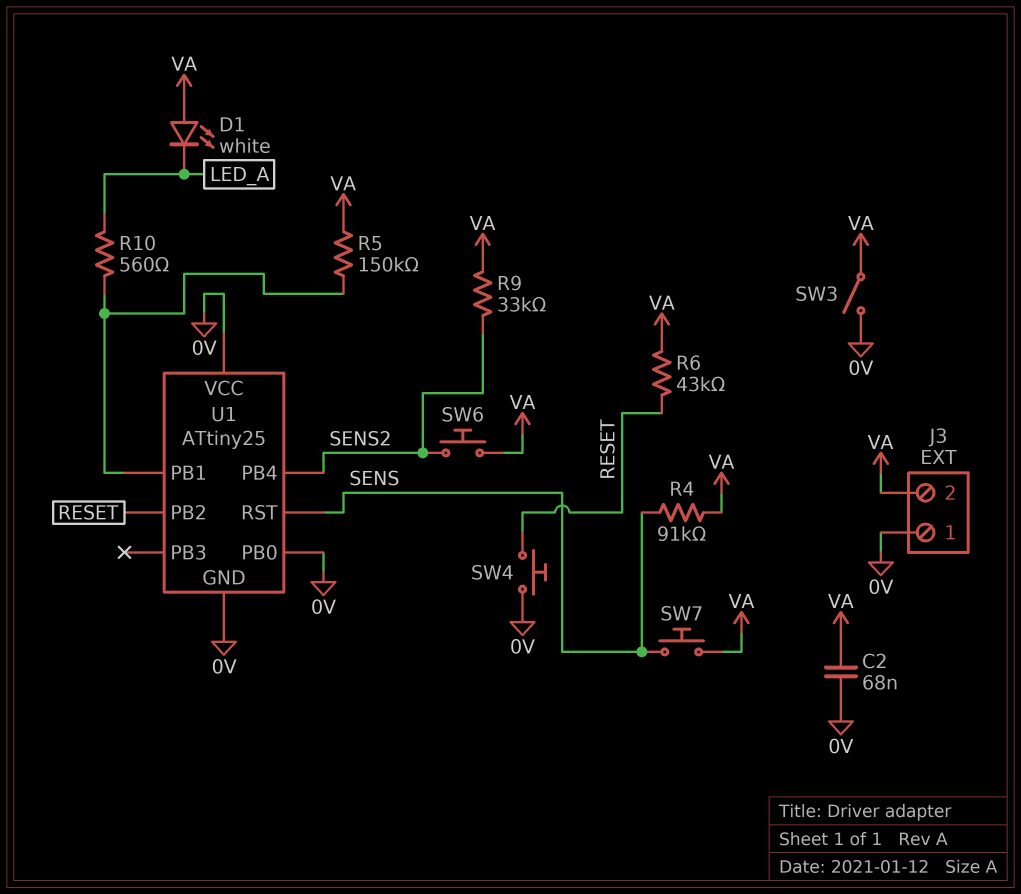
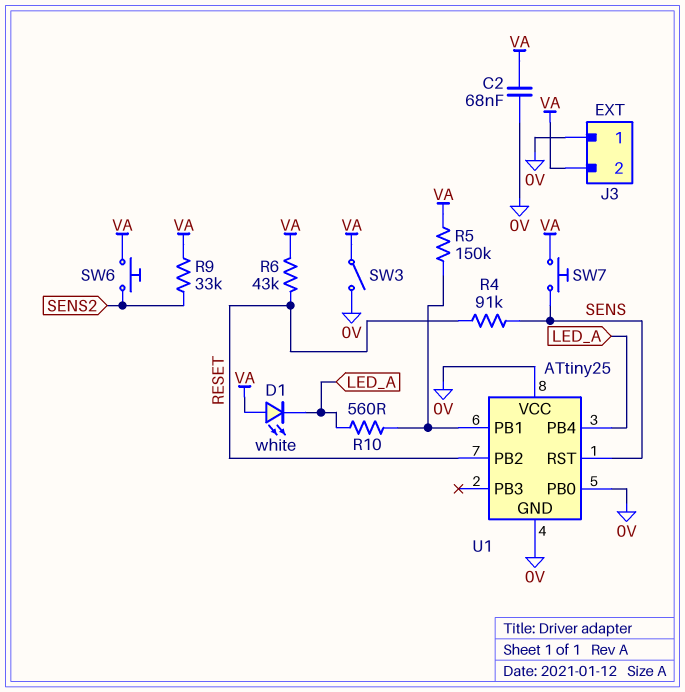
R4: 91k (SENS, VA) -> 91k (RESET, SENS)
SW4: button (0V, RESET) -> none
U1 pin PB4: SENS2 -> LED_A

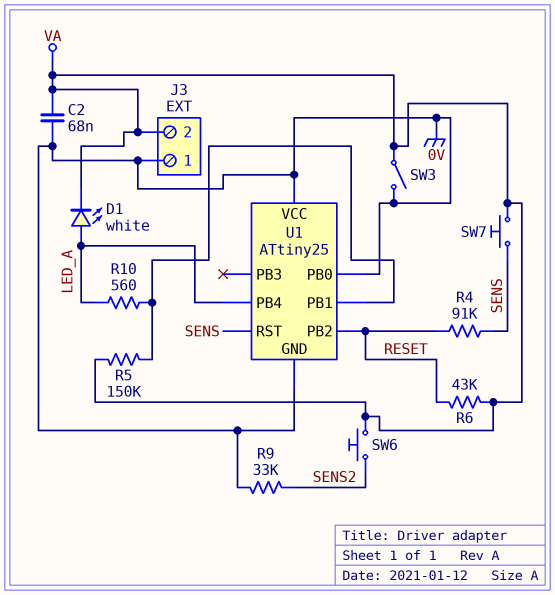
D1: LED white (A VA, K LED_A) -> LED white (A LED_A, K VA)
R9: 33k (SENS2, VA) -> 33k (0V, SENS2)

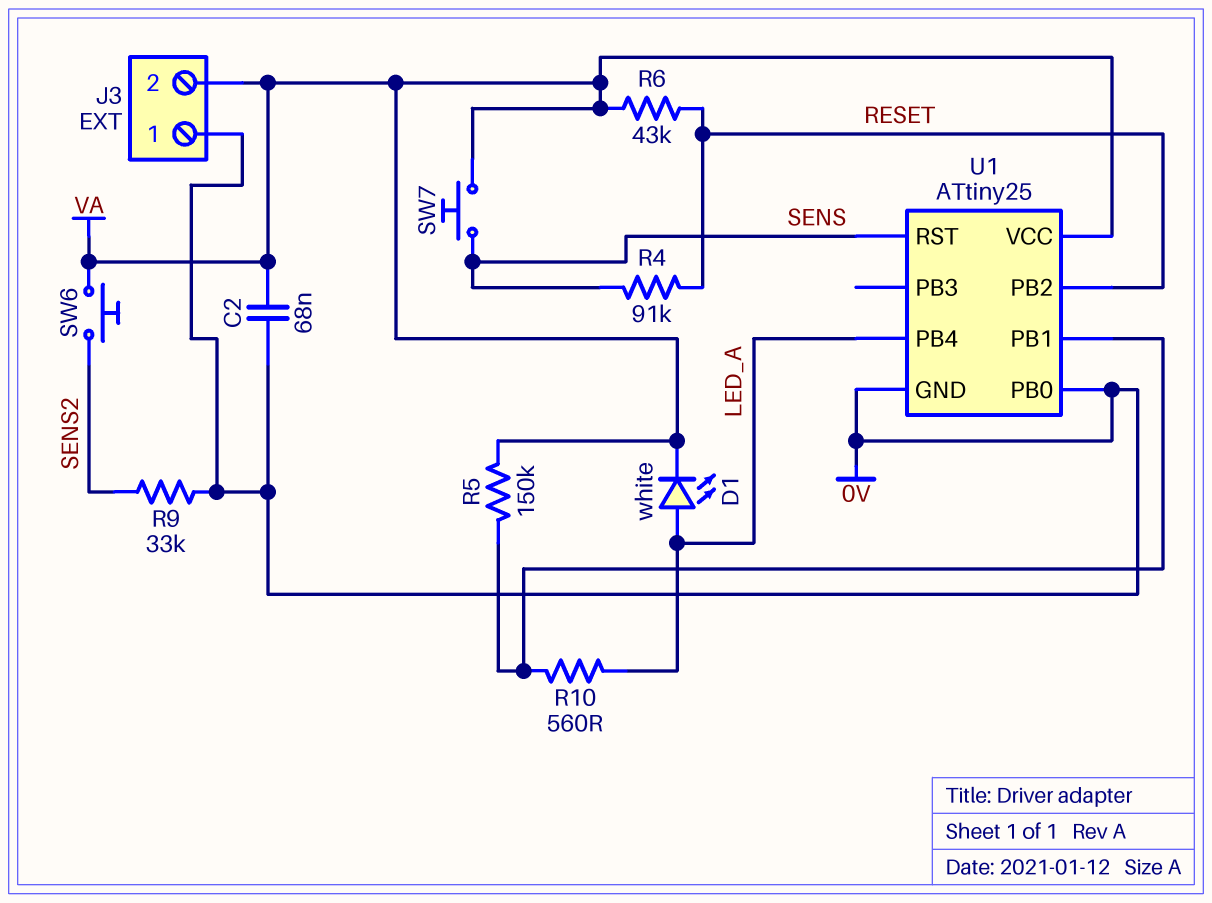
SW3: switch (0V, VA) -> none
U1 pin VCC: 0V -> VA

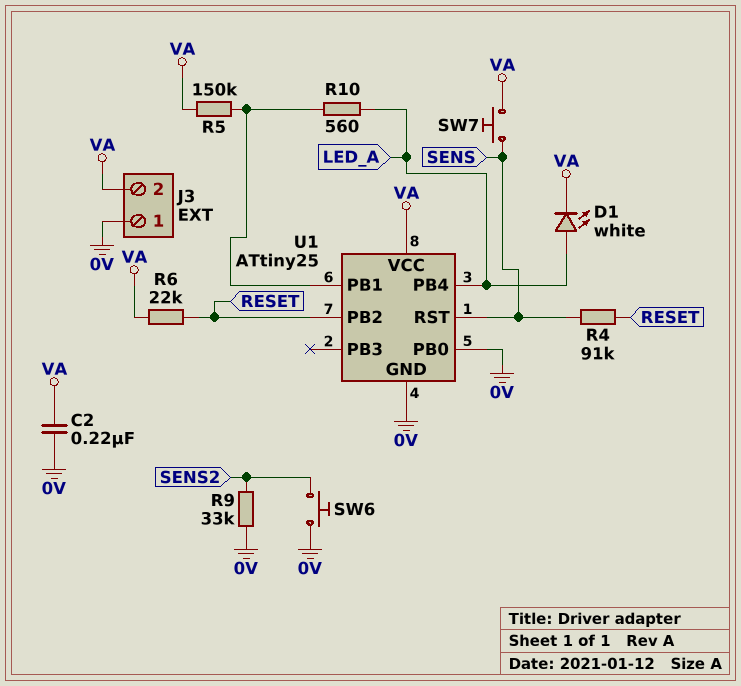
C2: 68nF (0V, VA) -> 220nF (0V, VA)
R6: 43k (RESET, VA) -> 22k (RESET, VA)
SW6: button (SENS2, VA) -> button (0V, SENS2)

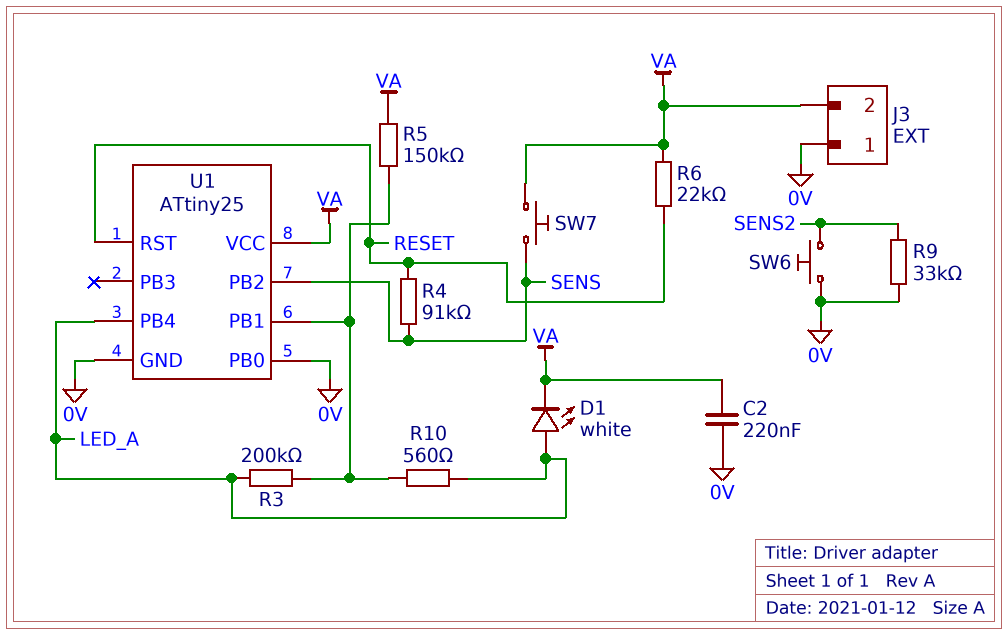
R3: none -> 200k (LED_A, U1/PB1)
U1 pin PB2: RESET -> SENS
U1 pin RST: SENS -> RESET

